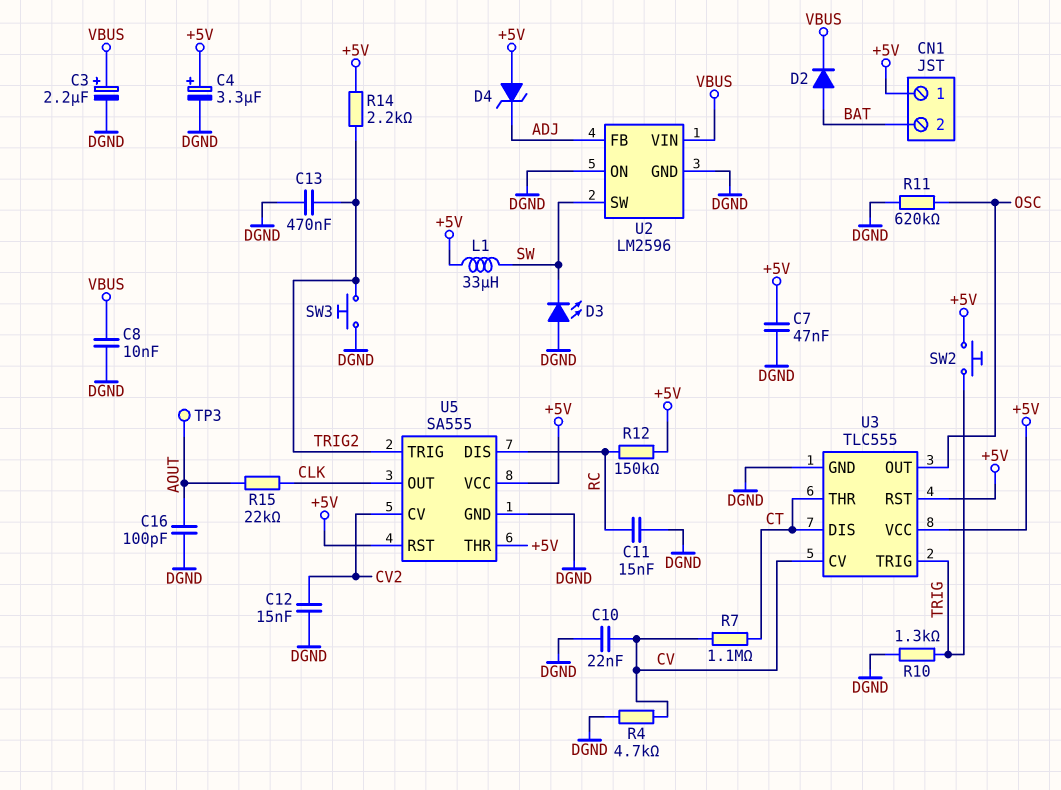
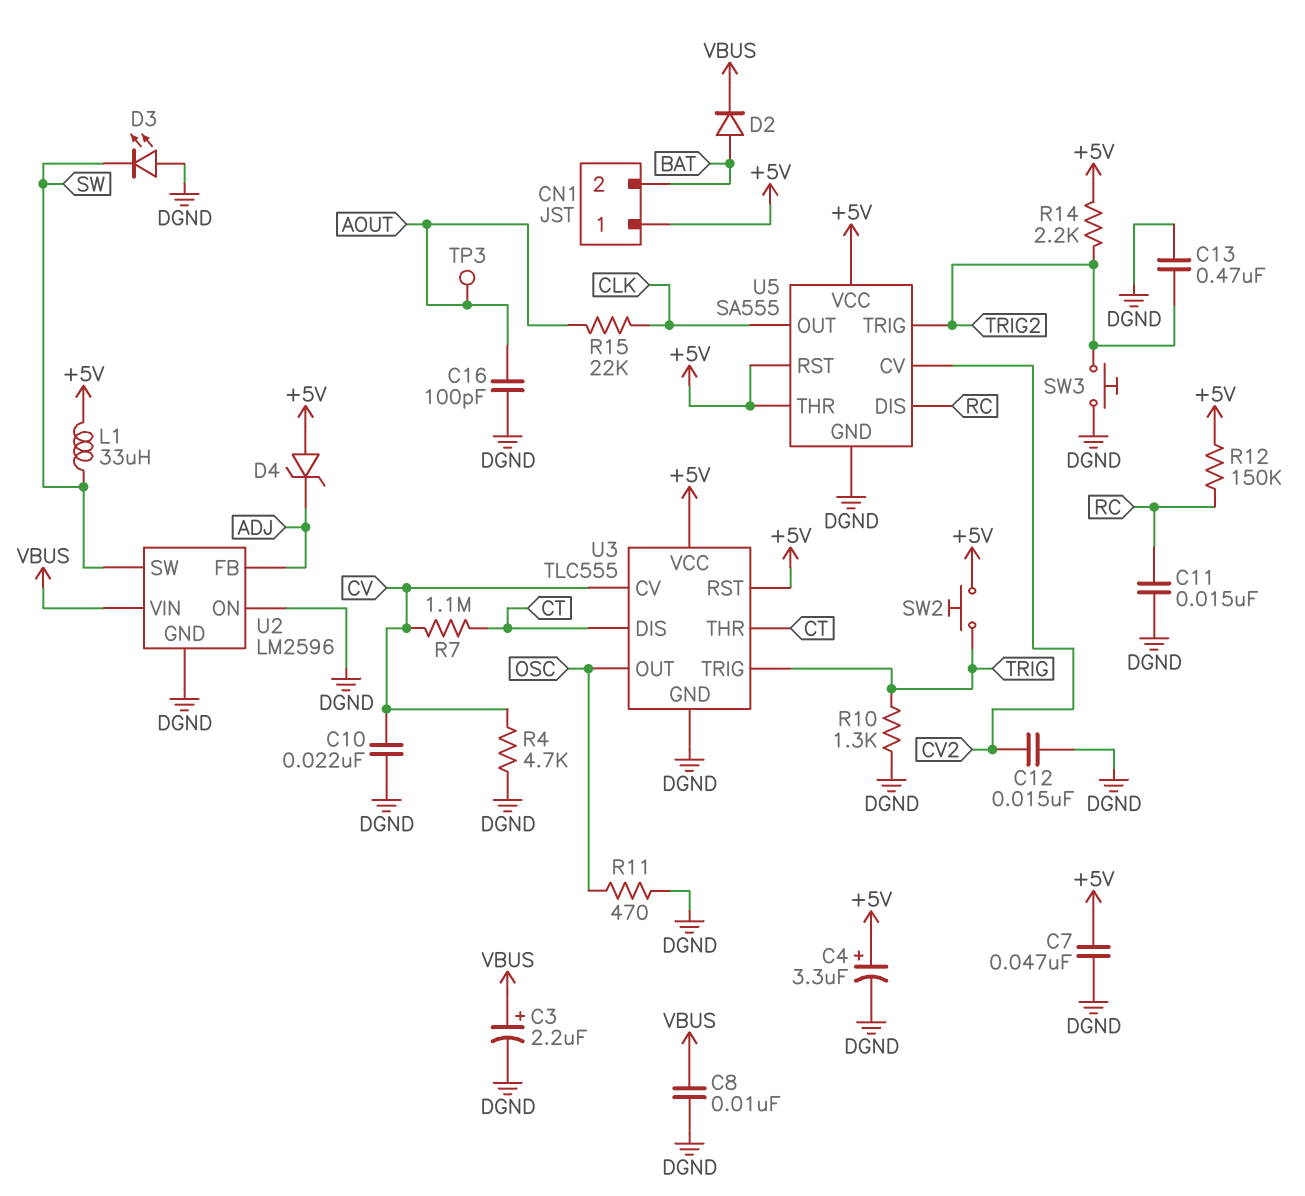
R11: 620k (DGND, OSC) -> 470 (DGND, OSC)

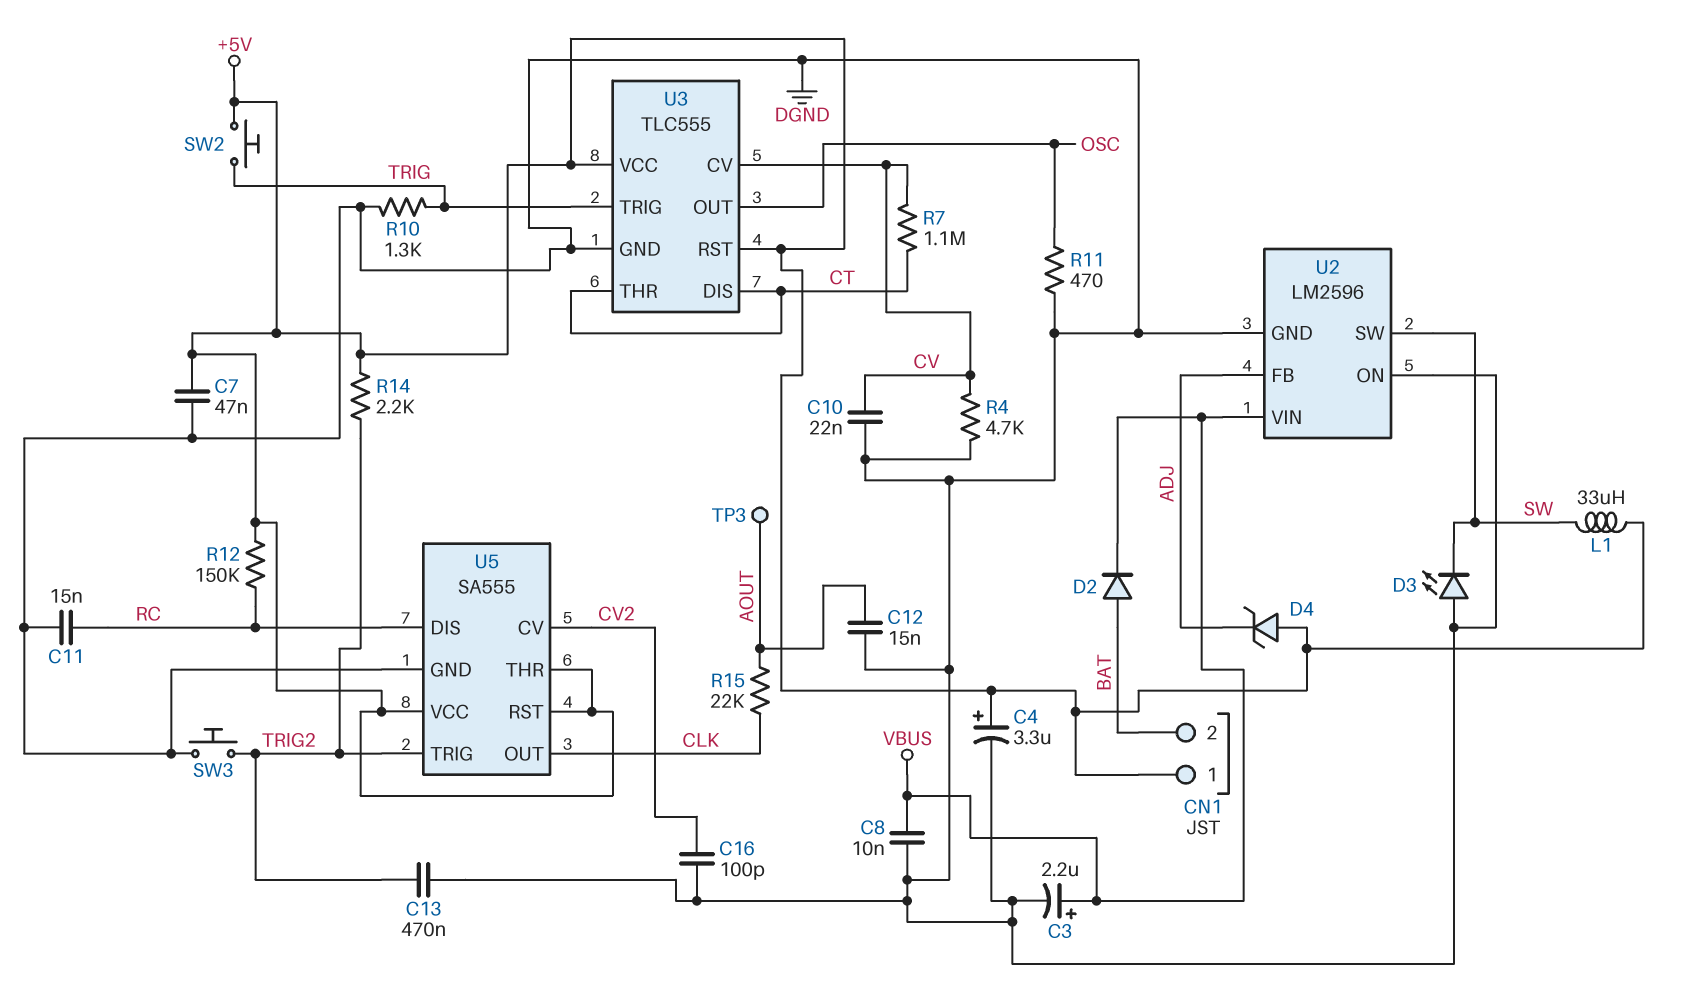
C12: 15nF (CV2, DGND) -> 15nF (AOUT, DGND)
C16: 100pF (AOUT, DGND) -> 100pF (CV2, DGND)

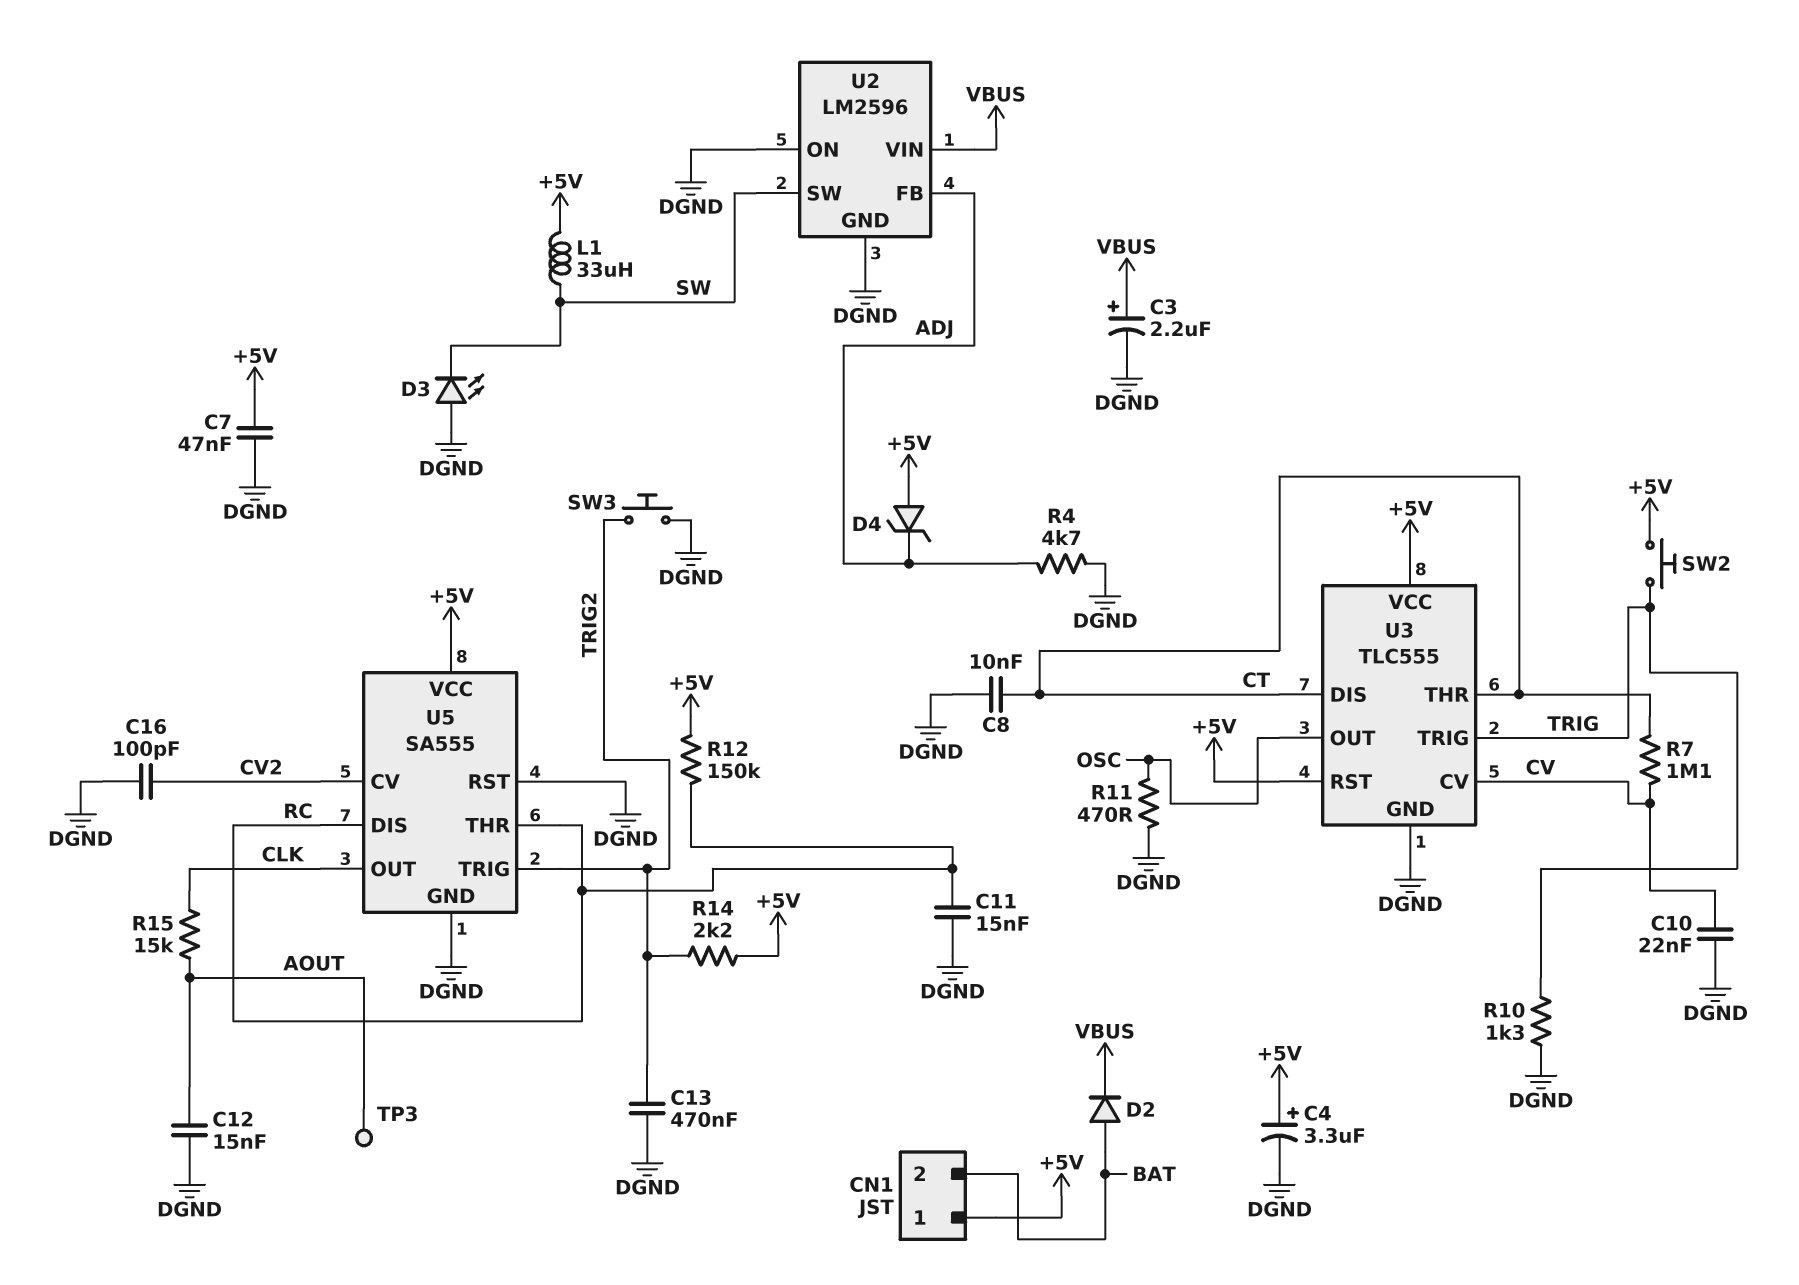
C8: 10nF (DGND, VBUS) -> 10nF (CT, DGND)
R4: 4.7k (CV, DGND) -> 4.7k (ADJ, DGND)
R15: 22k (AOUT, CLK) -> 15k (AOUT, CLK)
U5 pin RST: +5V -> DGND
U5 pin THR: +5V -> RC

